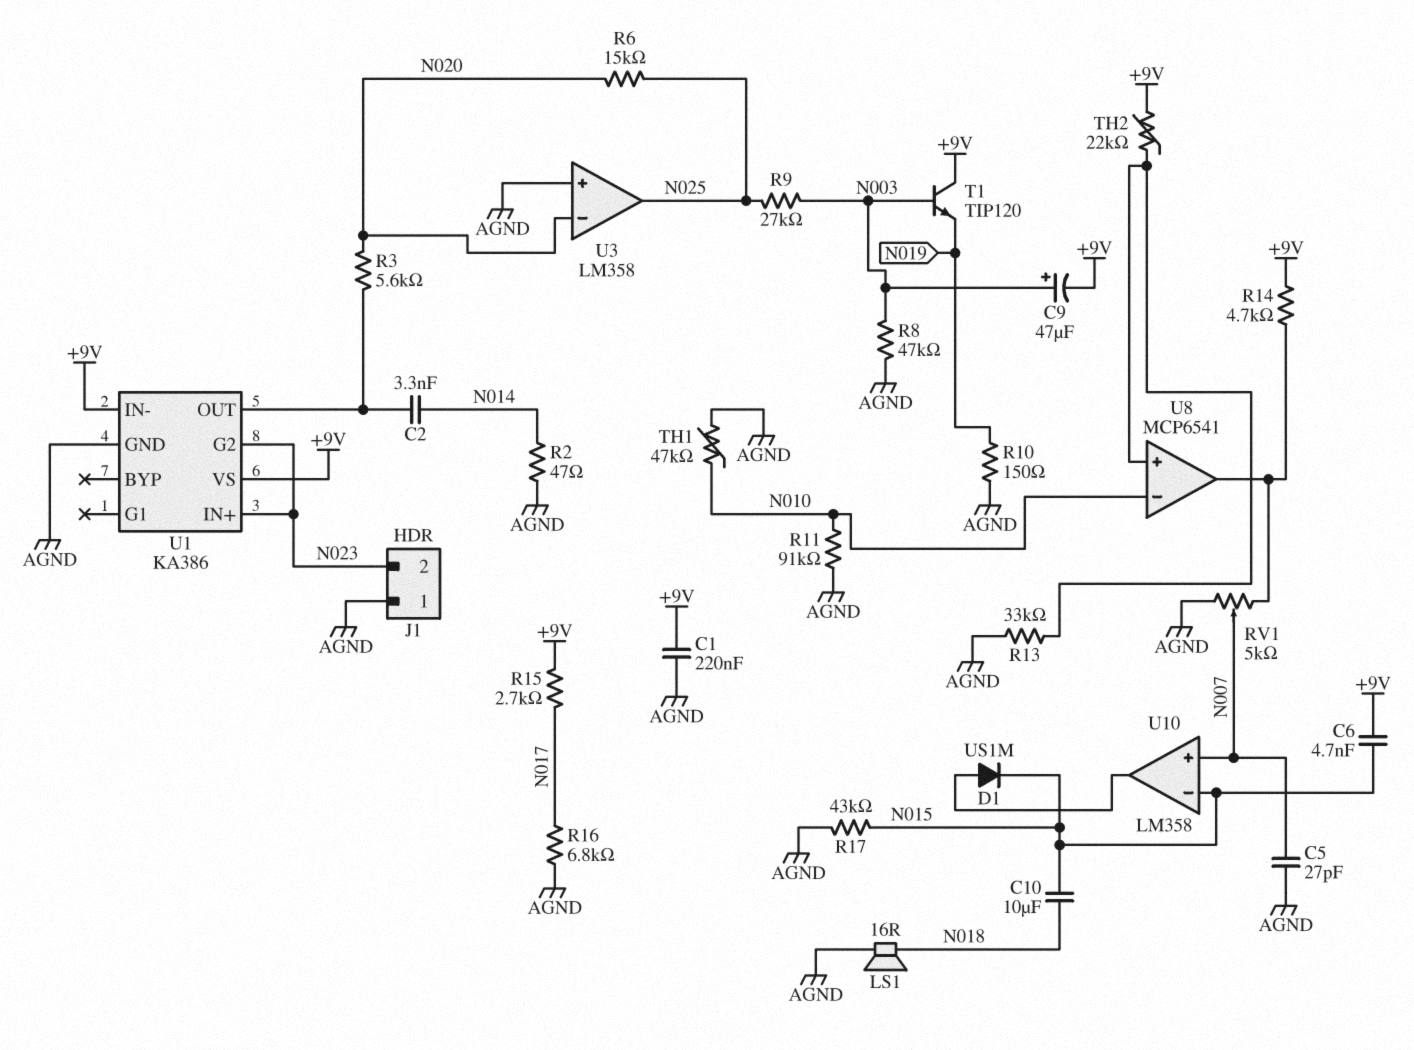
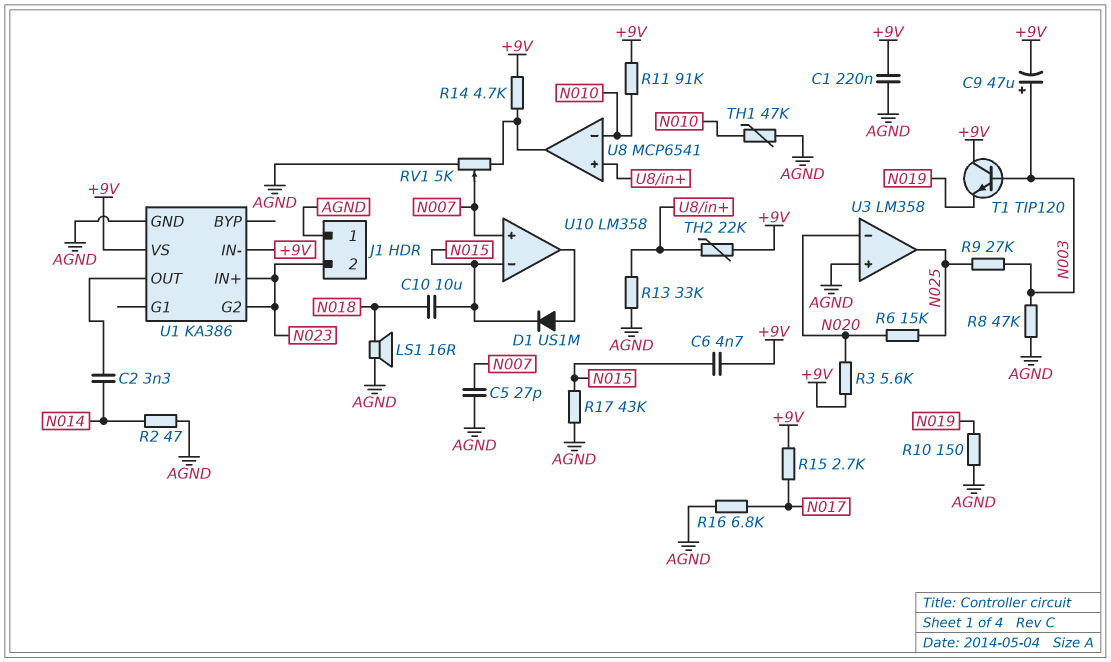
R3: 5.6k (N020, U1/OUT) -> 5.6k (+9V, N020)
R11: 91k (AGND, N010) -> 91k (+9V, N010)

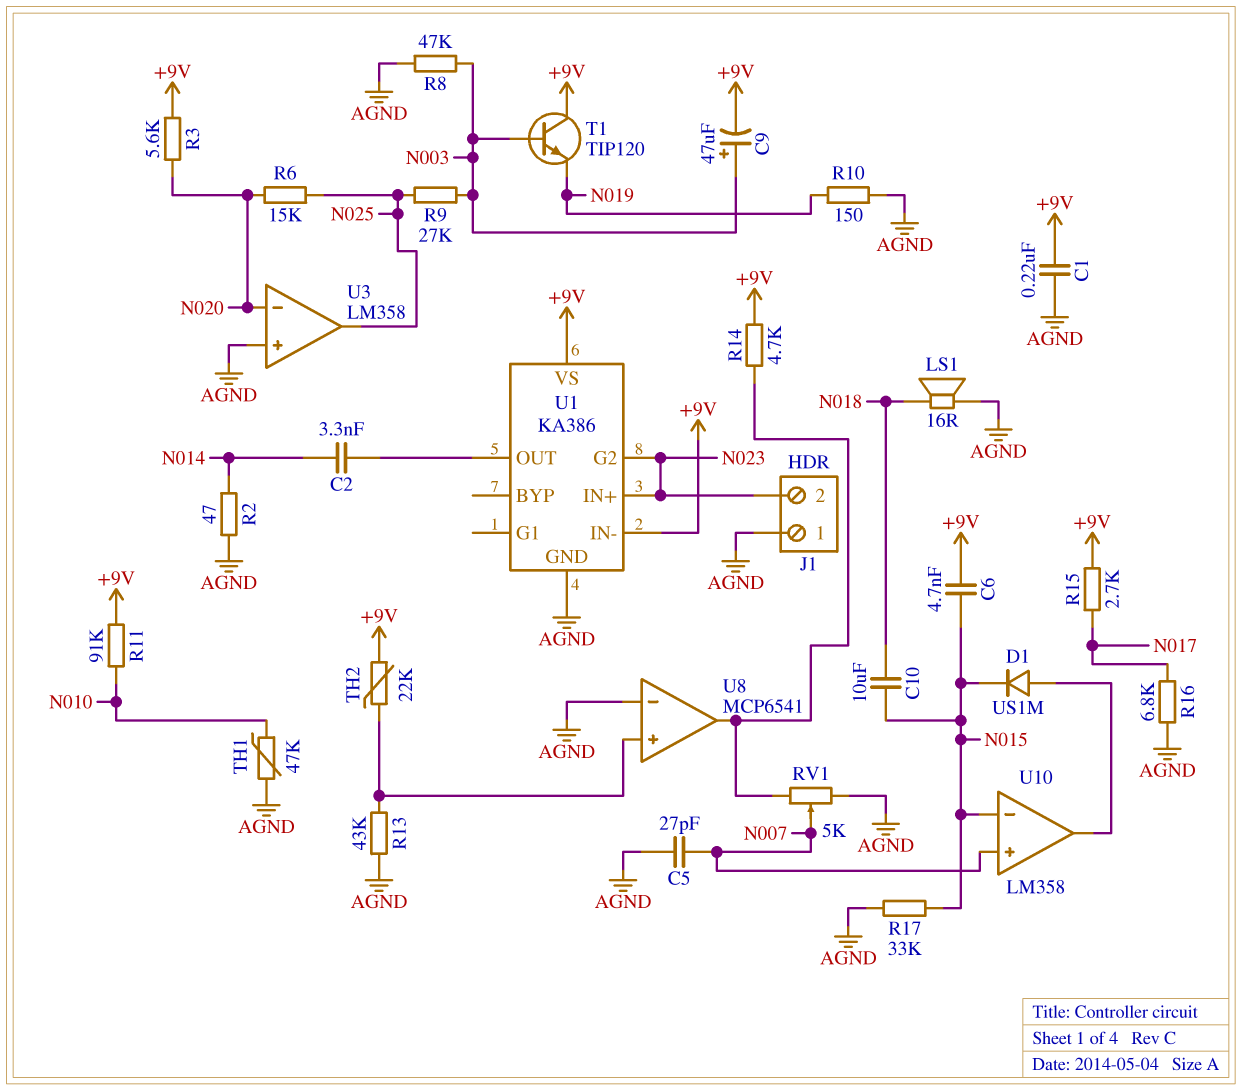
R13: 33k (AGND, U8/in+) -> 43k (AGND, U8/in+)
R17: 43k (AGND, N015) -> 33k (AGND, N015)
U8 pin in-: N010 -> AGND

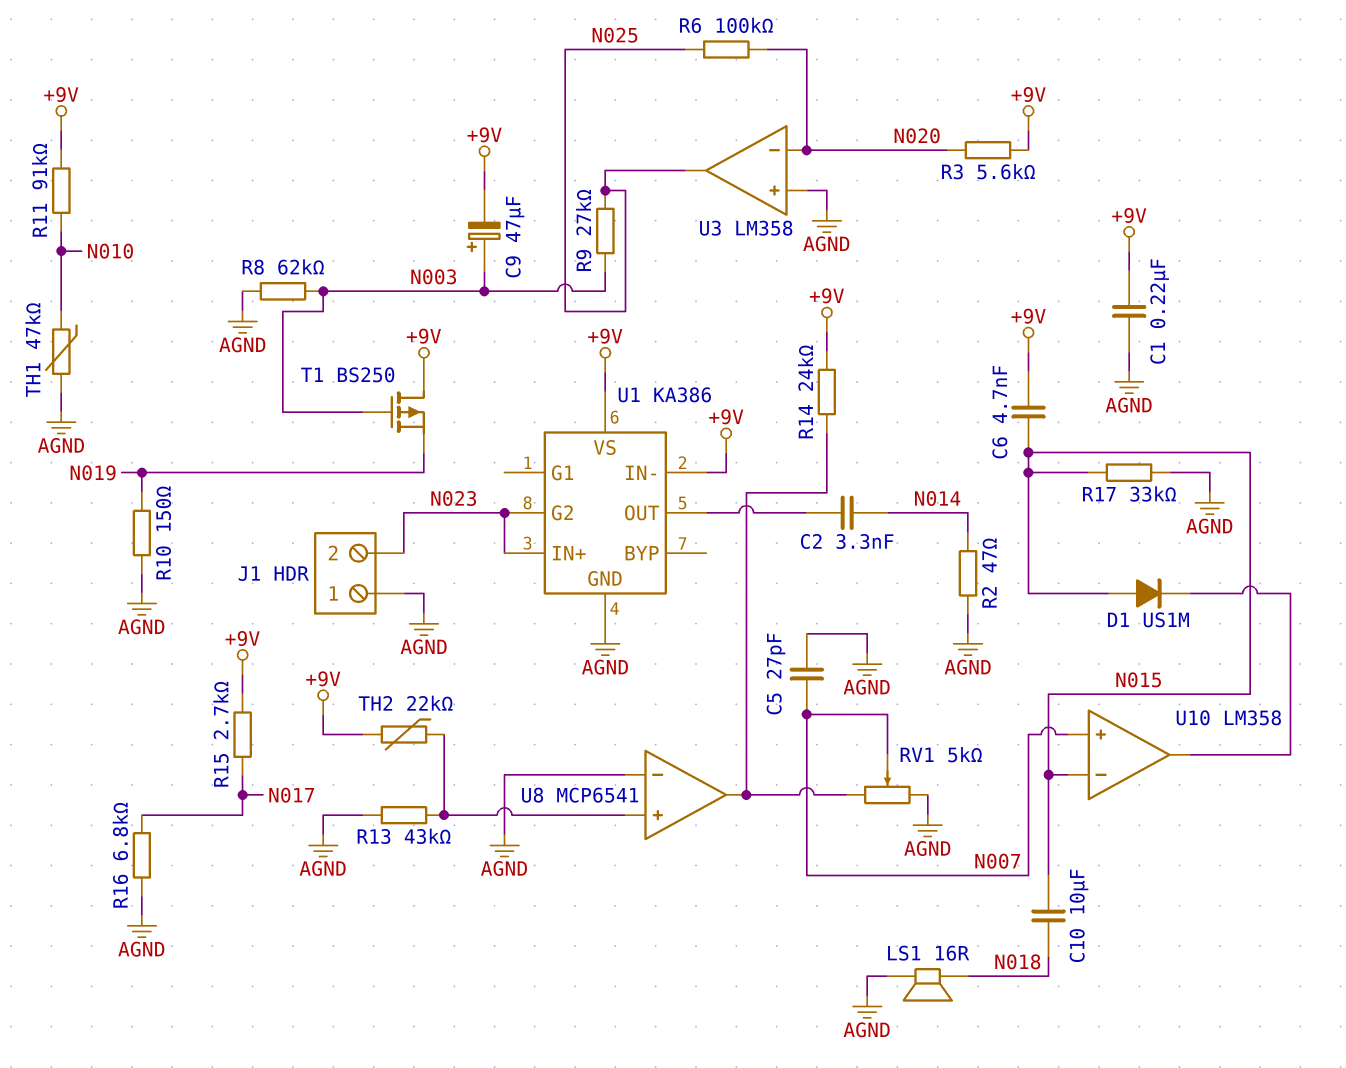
D1: diode US1M (A U10/out, K N015) -> diode US1M (A N015, K U10/out)
R6: 15k (N020, N025) -> 100k (N020, N025)
R8: 47k (AGND, N003) -> 62k (AGND, N003)
R14: 4.7k (+9V, U8/out) -> 24k (+9V, U8/out)
T1: NPN TIP120 (B N003, C +9V, E N019) -> PMOS BS250 (G N003, D +9V, S N019)

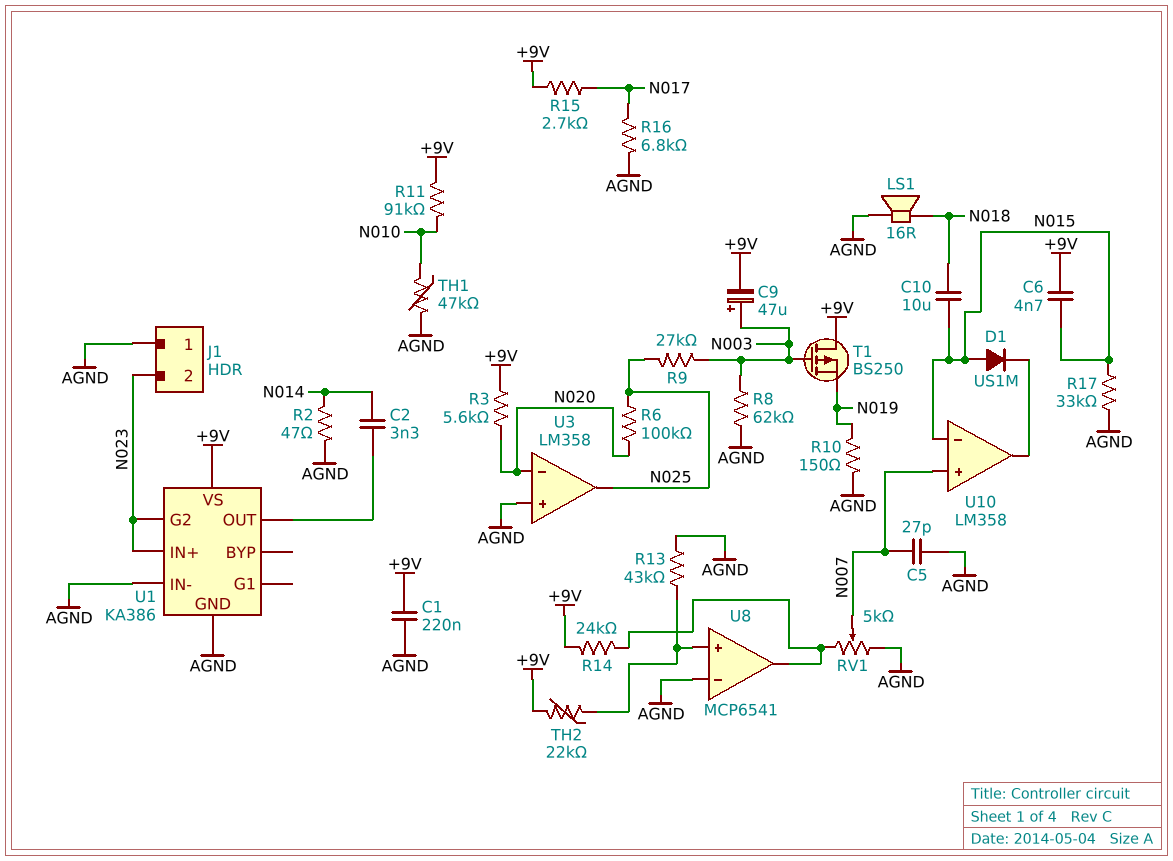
U1 pin IN-: +9V -> AGND

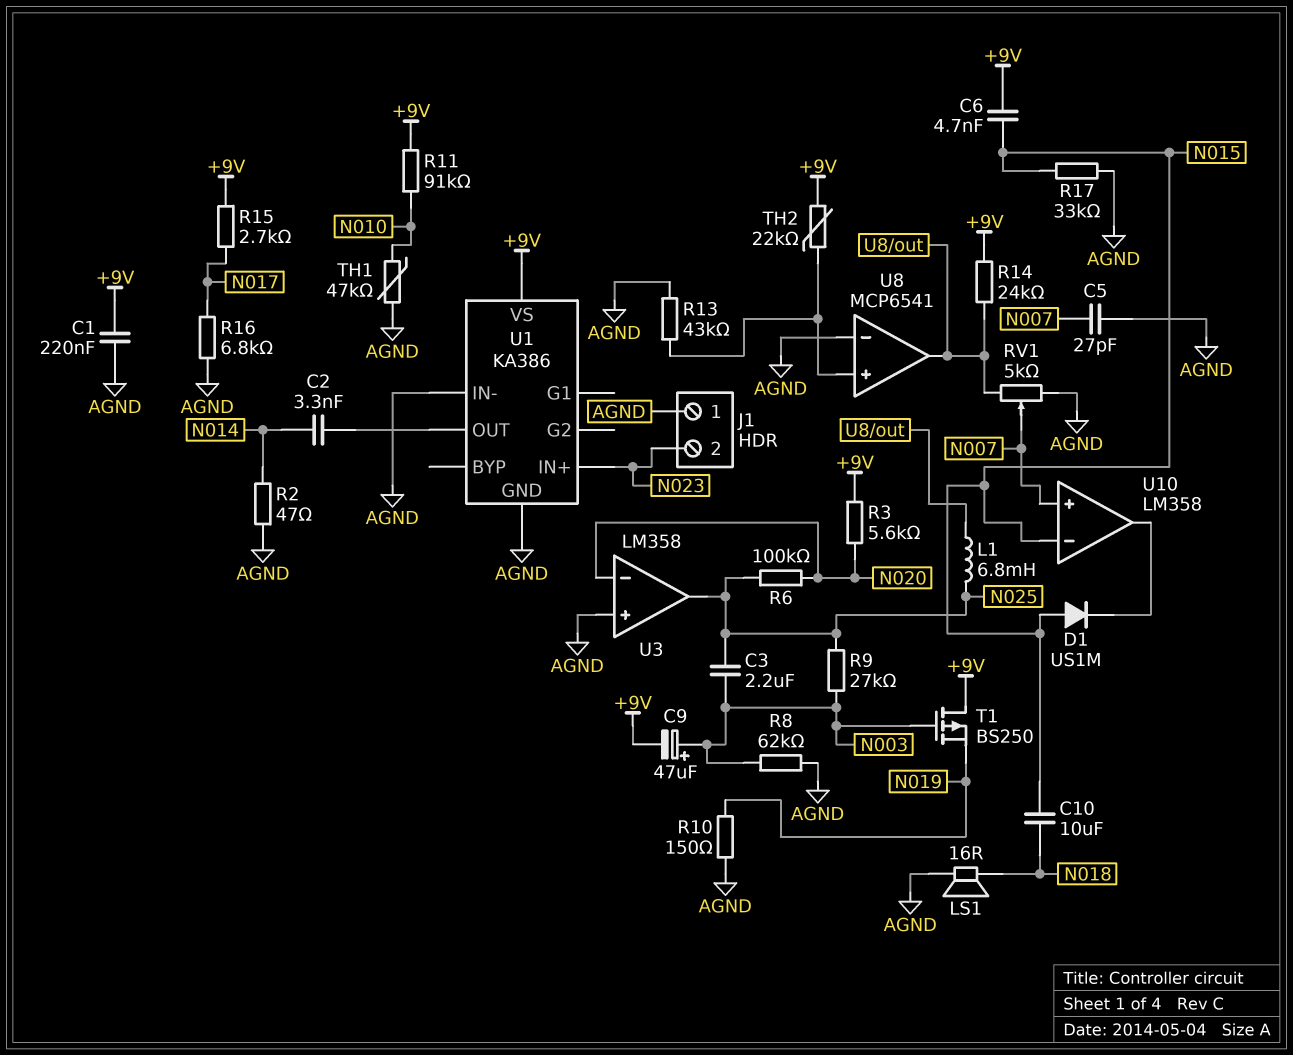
C3: none -> 2.2uF (N003, N025)
L1: none -> 6.8mH (N025, U8/out)
U1 pin G2: N023 -> none

